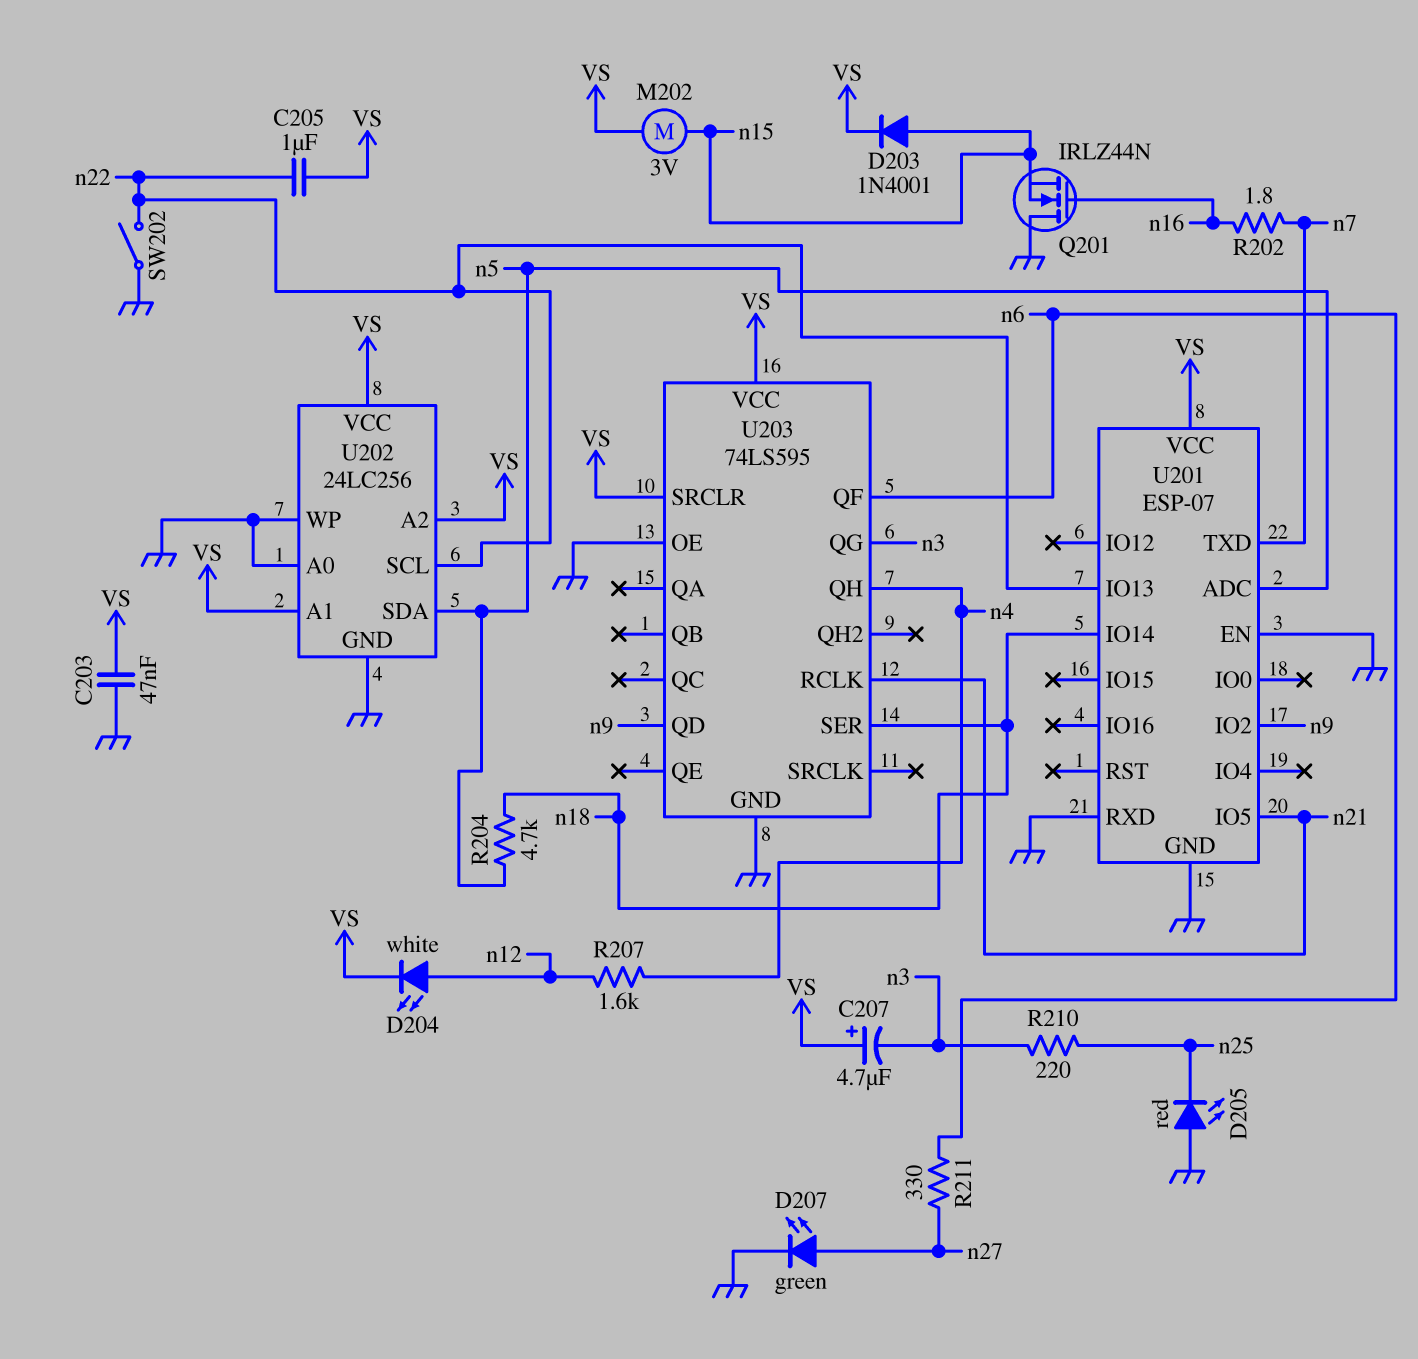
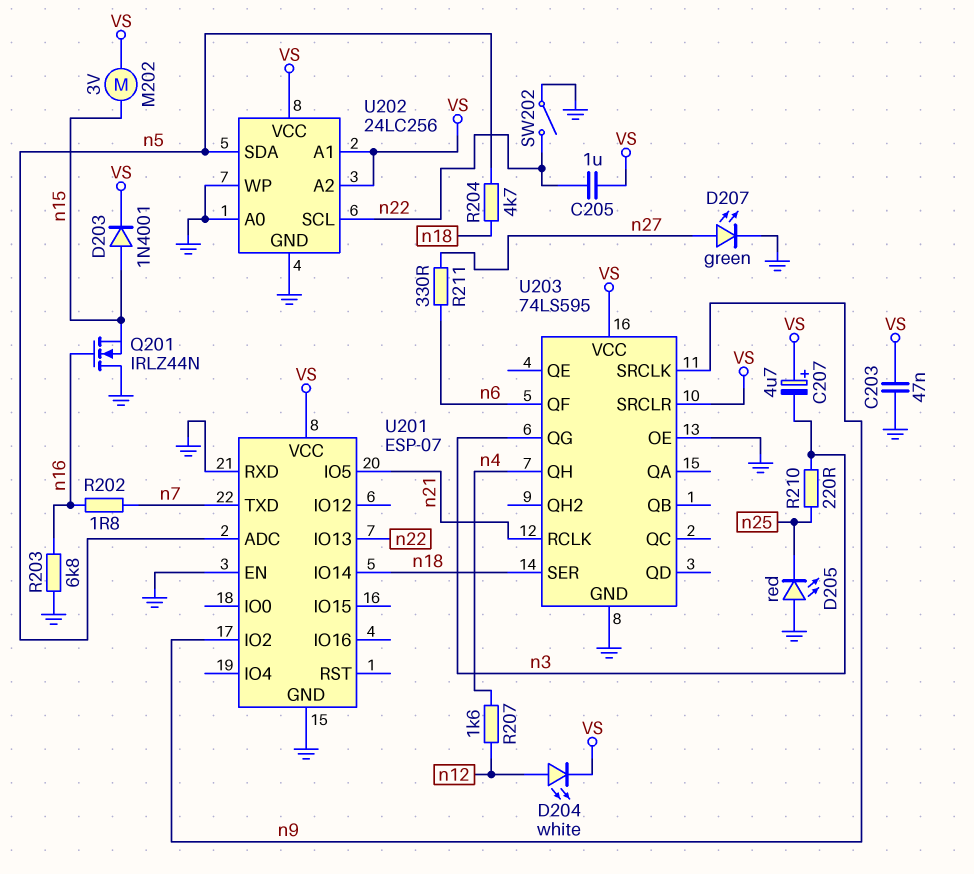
R203: none -> 6.8k (GND, n16)
U203 pin QD: n9 -> none
U203 pin SRCLK: none -> n9

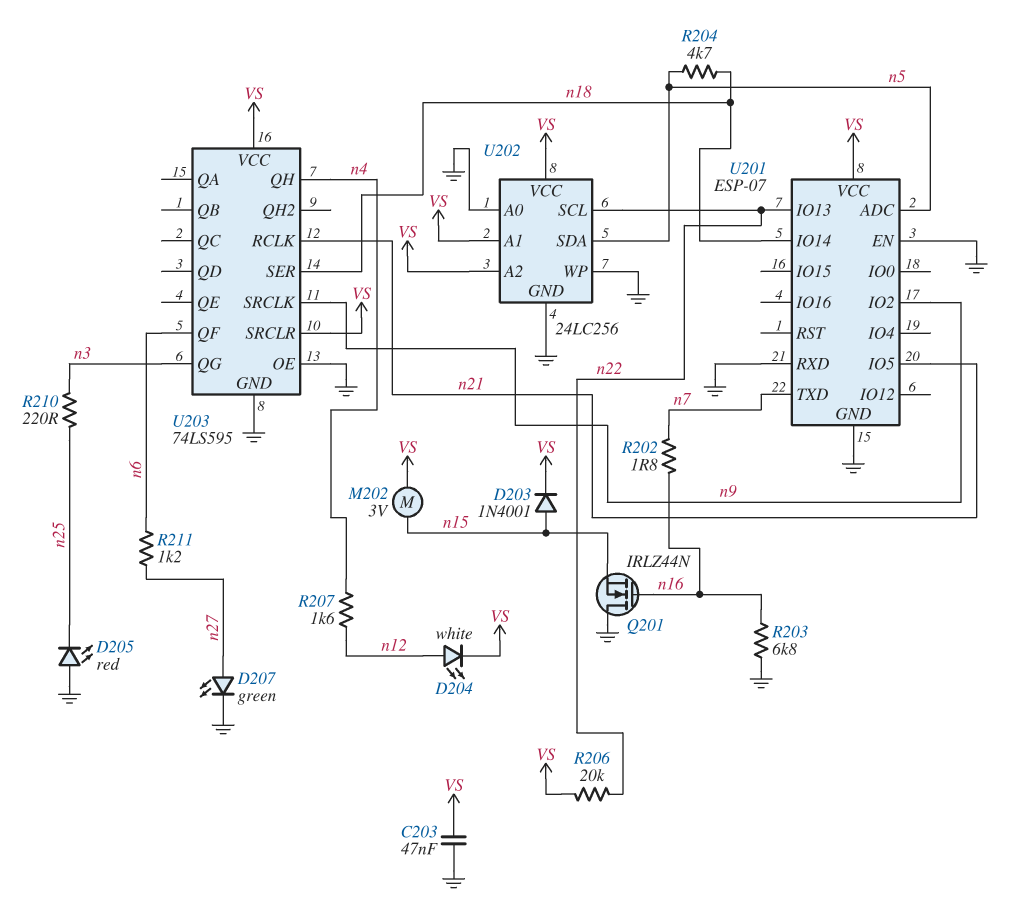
C205: 1uF (VS, n22) -> none
C207: 4.7uF (plus VS, minus n3) -> none
R206: none -> 20k (VS, n22)
R211: 330 (n6, n27) -> 1.2k (n6, n27)
SW202: switch (GND, n22) -> none

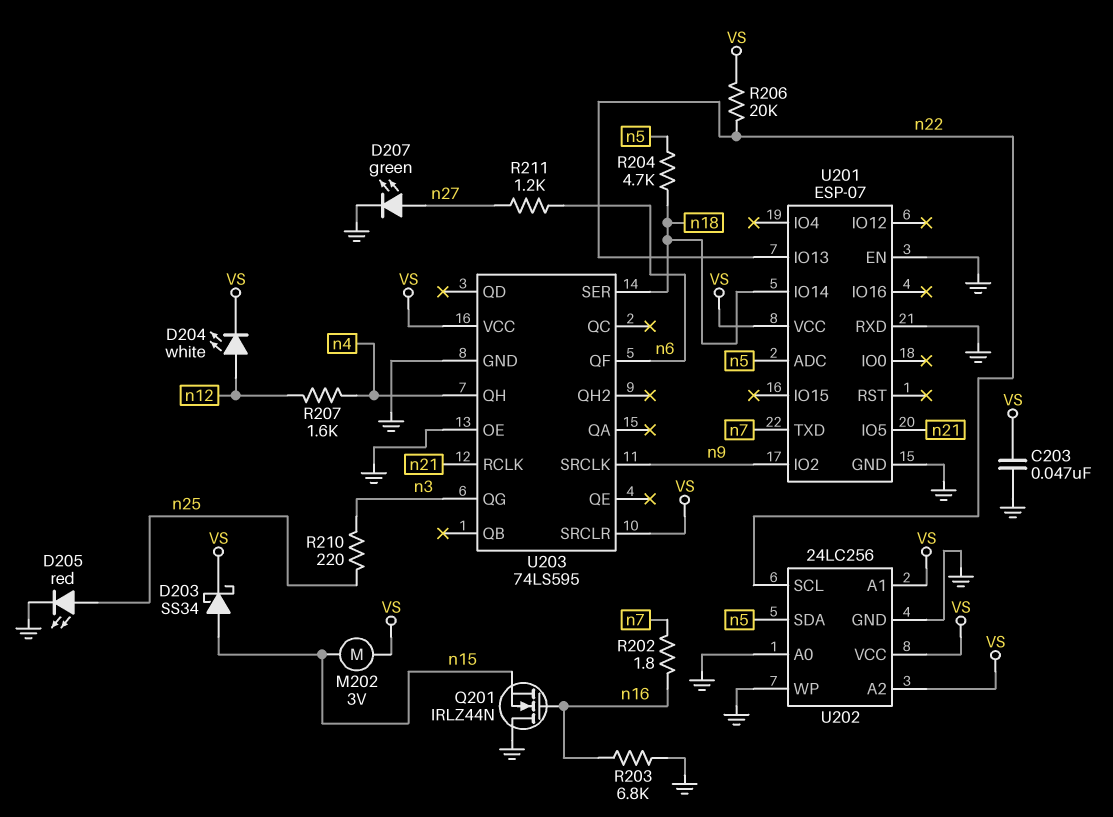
D203: diode 1N4001 (A n15, K VS) -> schottky SS34 (A n15, K VS)
D205: LED red (A GND, K n25) -> LED red (A n25, K GND)

